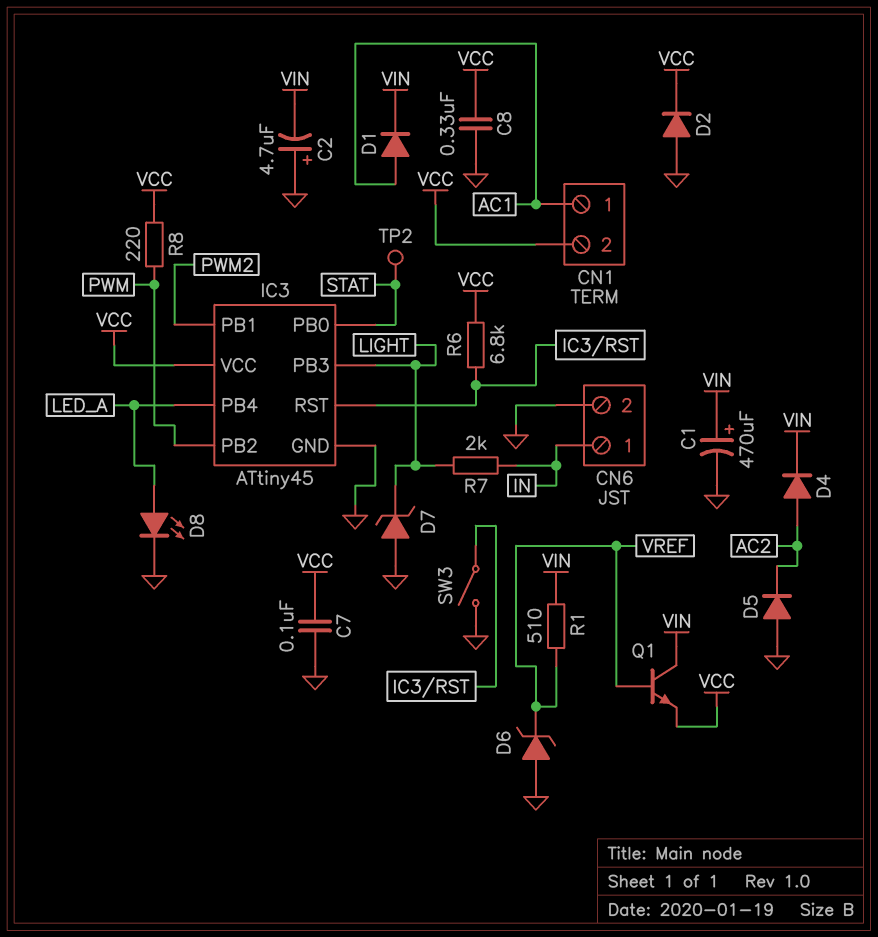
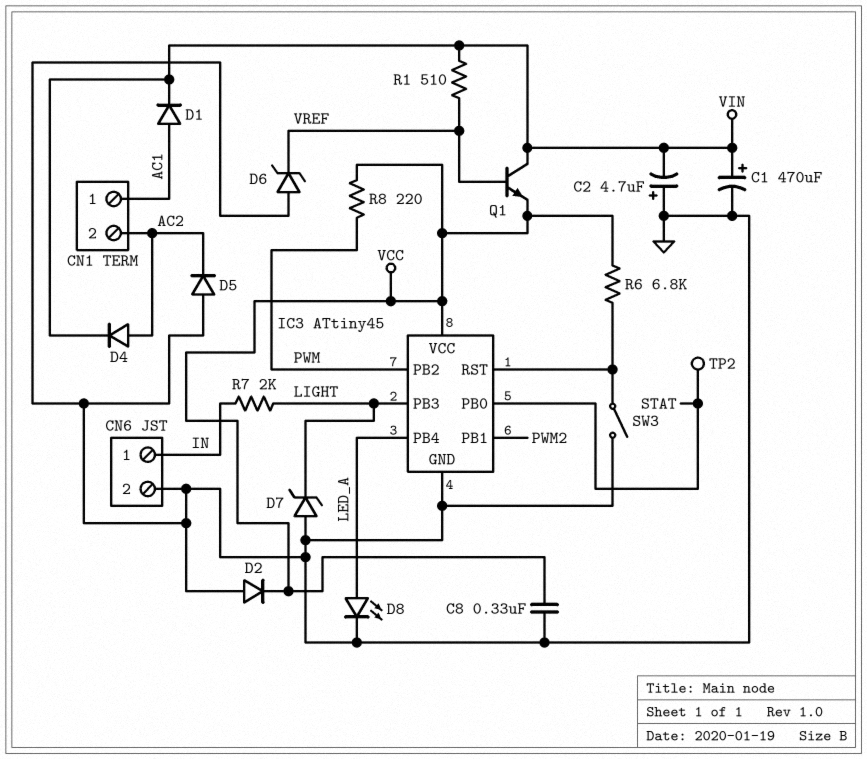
C7: 100nF (GND, VCC) -> none
CN1 pin 2: VCC -> AC2

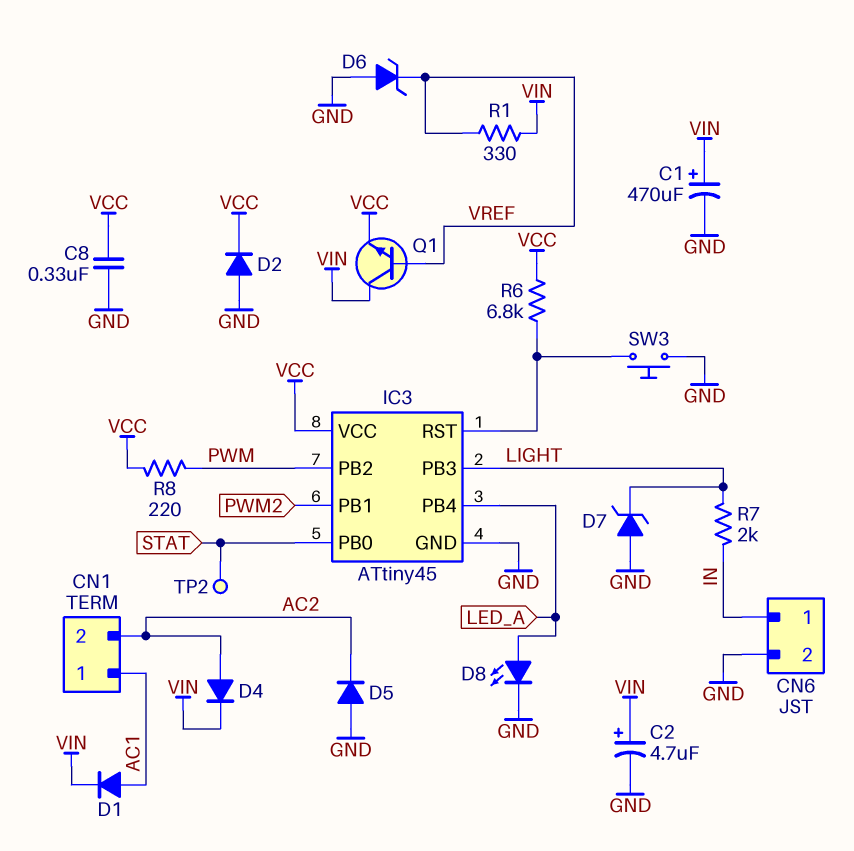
C2: 4.7uF (plus GND, minus VIN) -> 4.7uF (plus VIN, minus GND)
R1: 510 (VIN, VREF) -> 330 (VIN, VREF)
SW3: switch (GND, IC3/RST) -> button (GND, IC3/RST)

